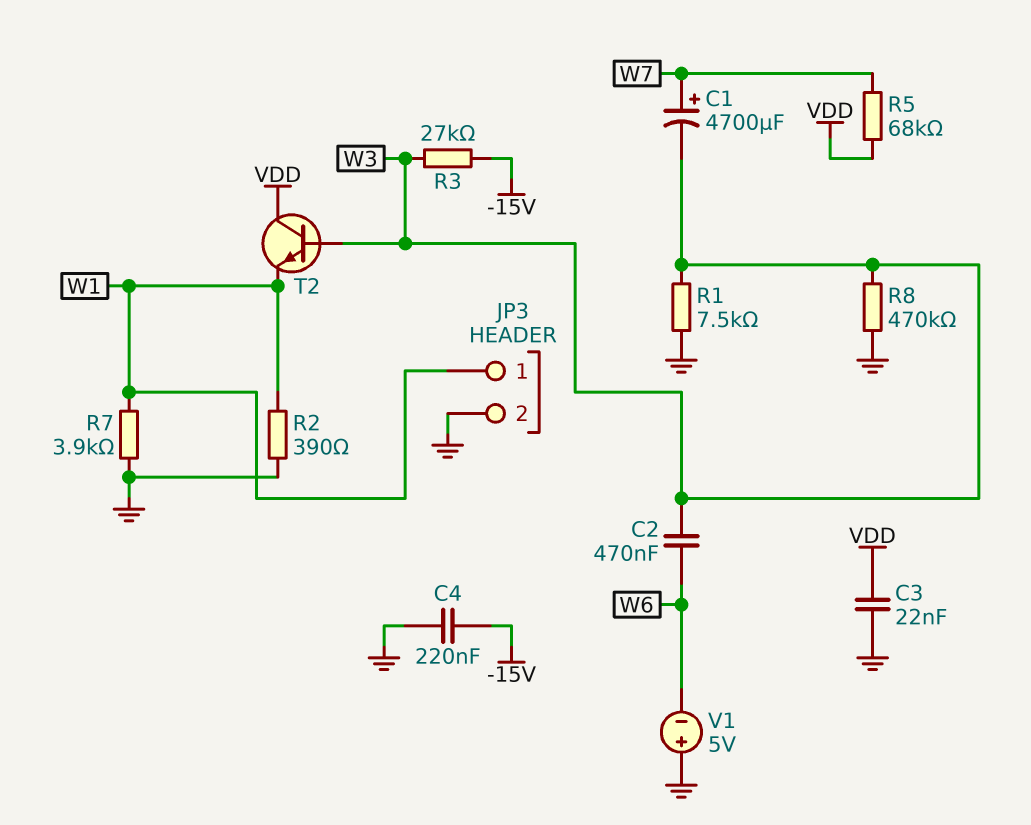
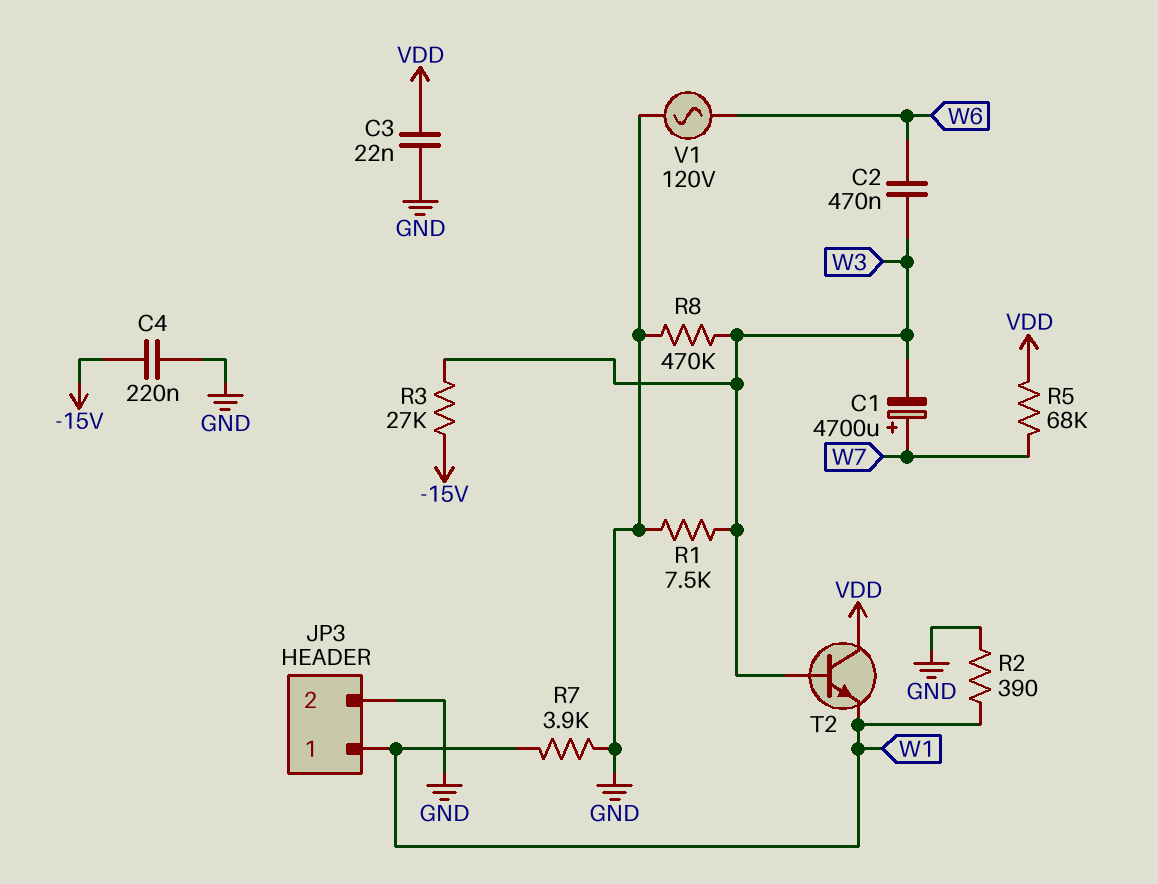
V1: 5V (plus GND, minus W6) -> AC 120V (GND, W6)

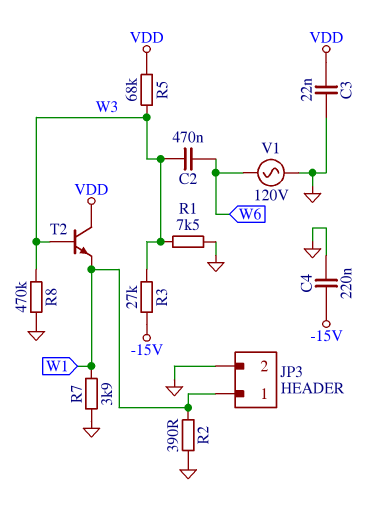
C1: 4700uF (plus W7, minus W3) -> none
R5: 68k (VDD, W7) -> 68k (VDD, W3)

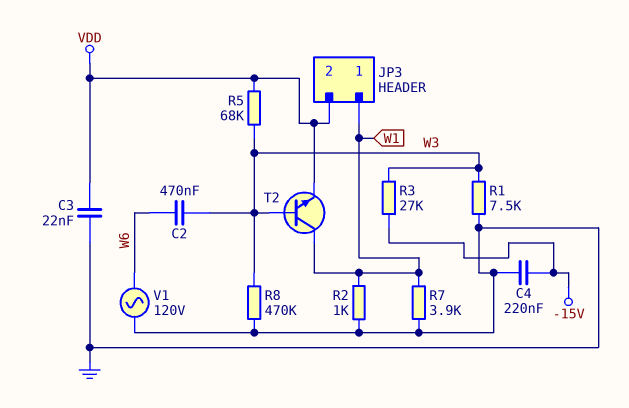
JP3 pin 2: GND -> VDD
R2: 390 (GND, W1) -> 1k (GND, W1)
T2: NPN (B W3, C VDD, E W1) -> NPN (B W3, C W1, E VDD)

